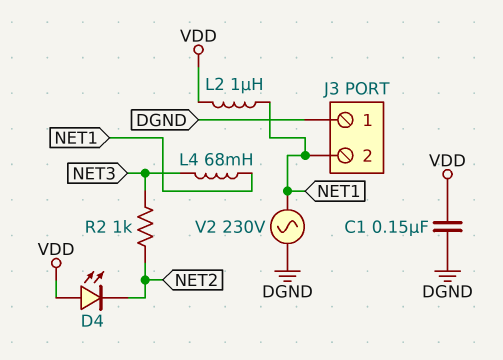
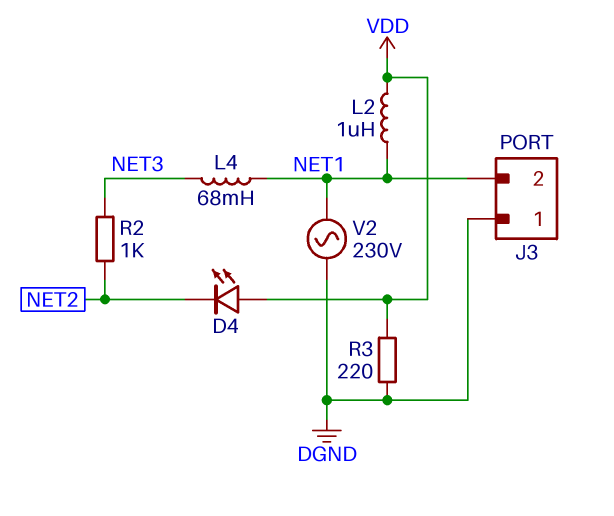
C1: 150nF (DGND, VDD) -> none
R3: none -> 220 (DGND, VDD)

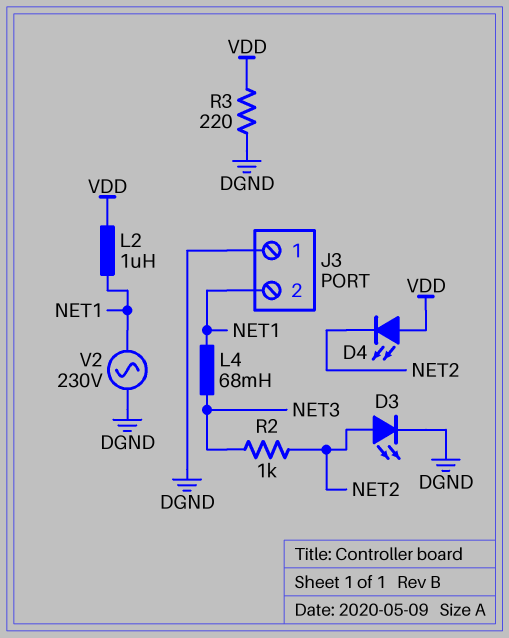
D3: none -> LED (A NET2, K DGND)

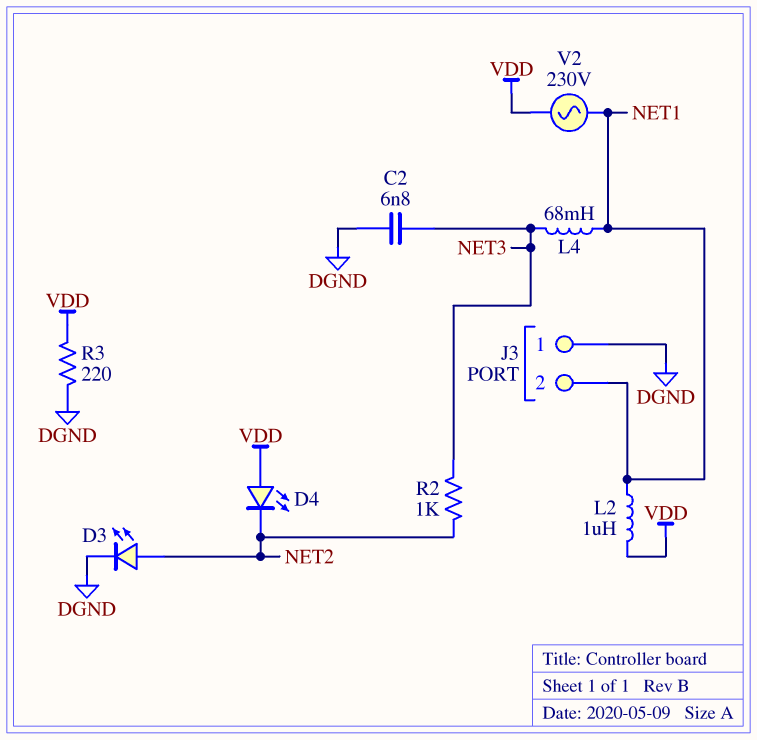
C2: none -> 6.8nF (DGND, NET3)
V2: AC 230V (DGND, NET1) -> AC 230V (NET1, VDD)

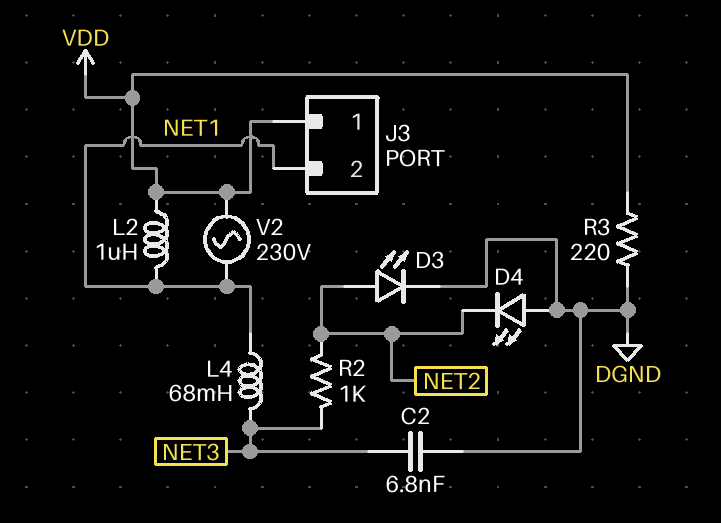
D4: LED (A VDD, K NET2) -> LED (A DGND, K NET2)
J3 pin 1: DGND -> VDD

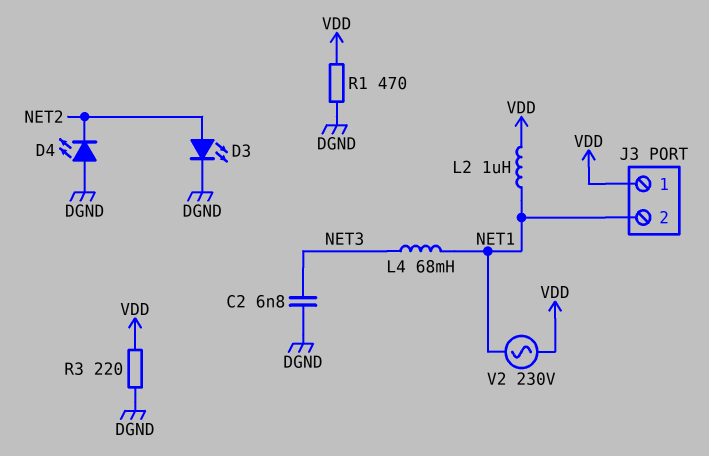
R1: none -> 470 (DGND, VDD)
R2: 1k (NET2, NET3) -> none

